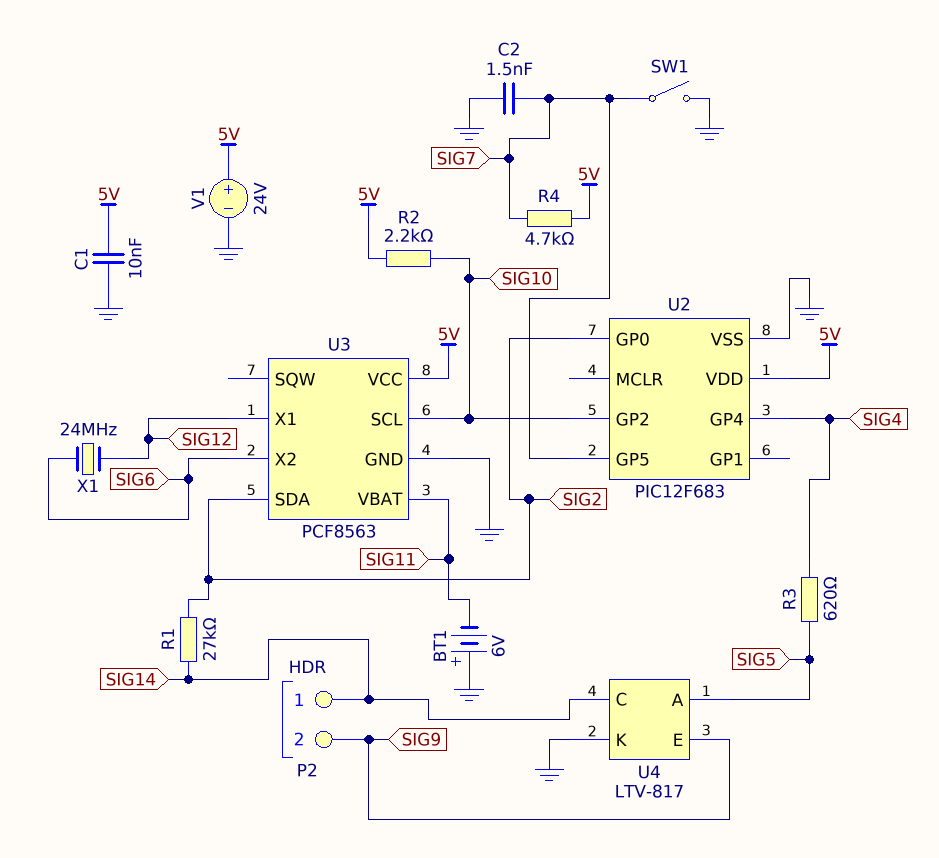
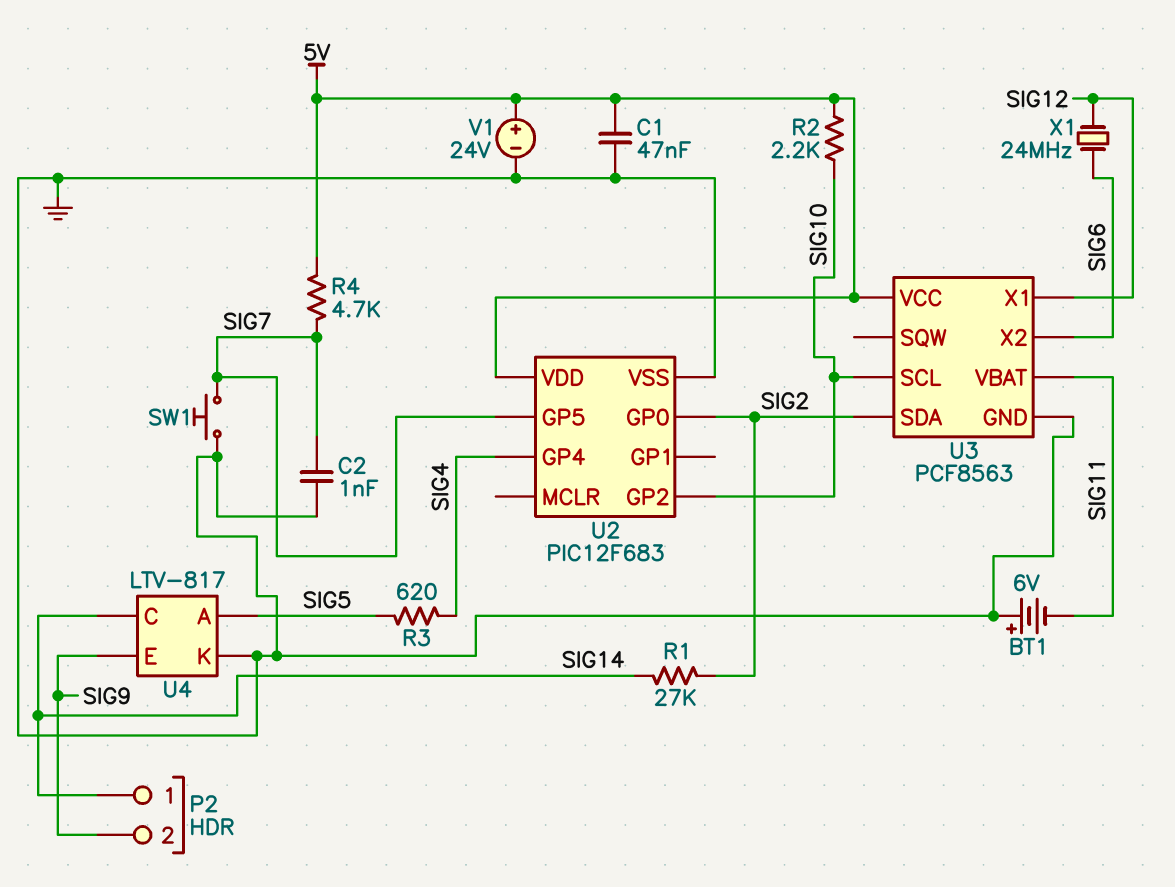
C1: 10nF (5V, GND) -> 47nF (5V, GND)
C2: 1.5nF (GND, SIG7) -> 1nF (GND, SIG7)
SW1: switch (GND, SIG7) -> button (GND, SIG7)

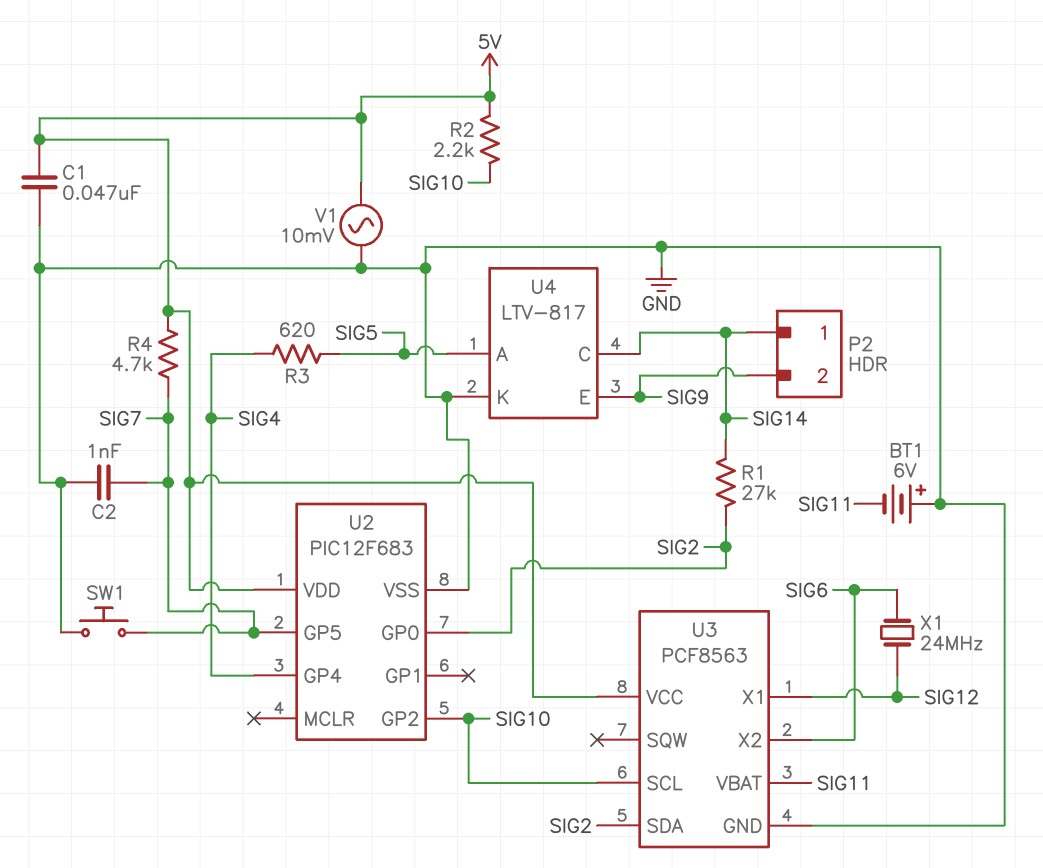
V1: 24V (plus 5V, minus GND) -> AC 10mV (5V, GND)

